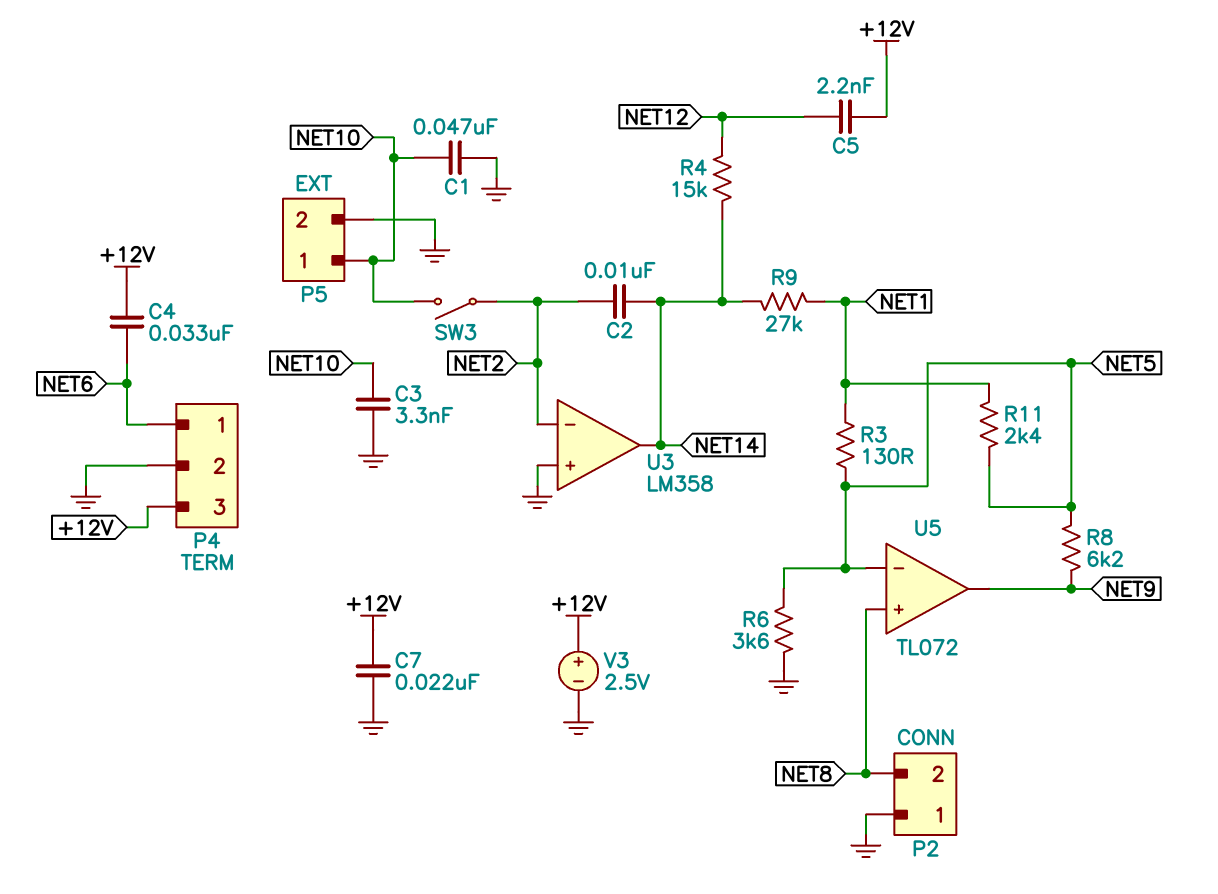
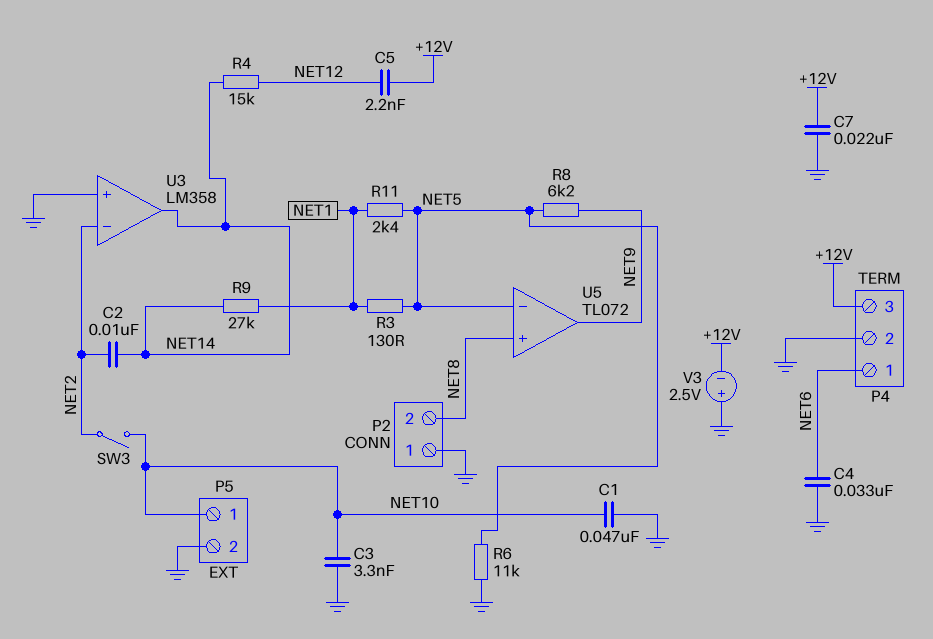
C4: 33nF (+12V, NET6) -> 33nF (GND, NET6)
R6: 3.6k (GND, NET5) -> 11k (GND, NET5)
V3: 2.5V (plus +12V, minus GND) -> 2.5V (plus GND, minus +12V)

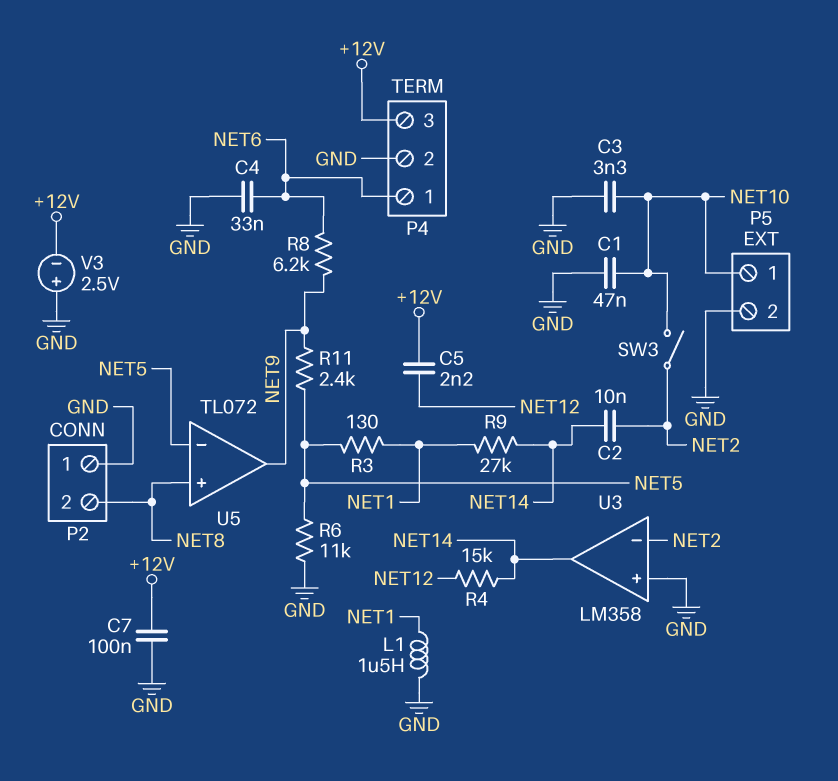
C7: 22nF (+12V, GND) -> 100nF (+12V, GND)
L1: none -> 1.5uH (GND, NET1)
R8: 6.2k (NET5, NET9) -> 6.2k (NET6, NET9)
R11: 2.4k (NET1, NET5) -> 2.4k (NET5, NET9)

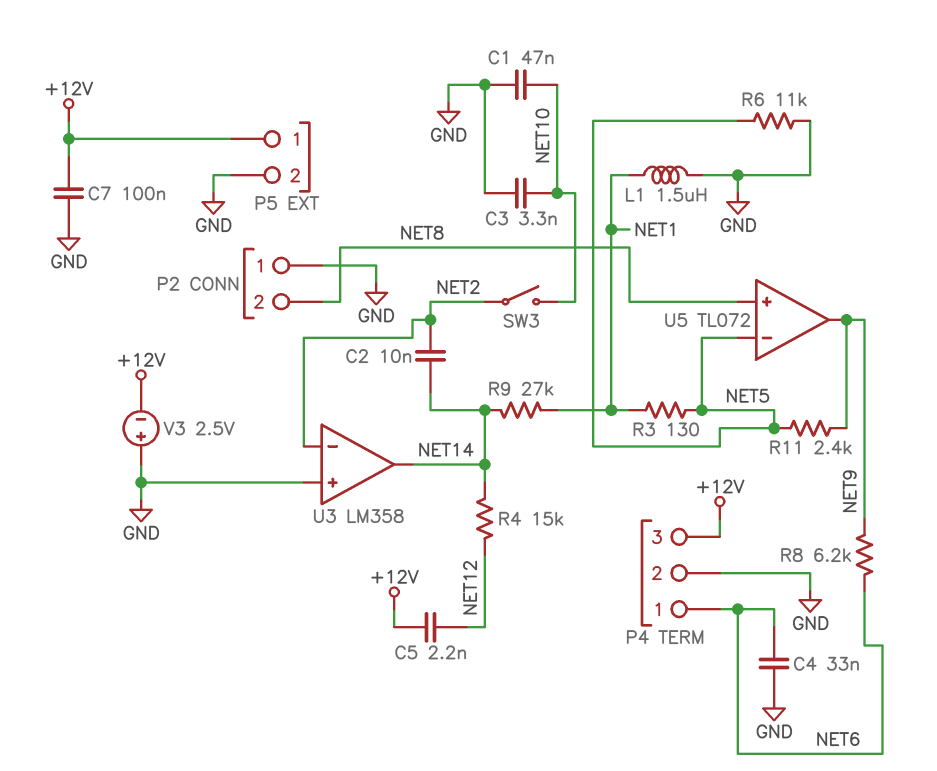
P5 pin 1: NET10 -> +12V

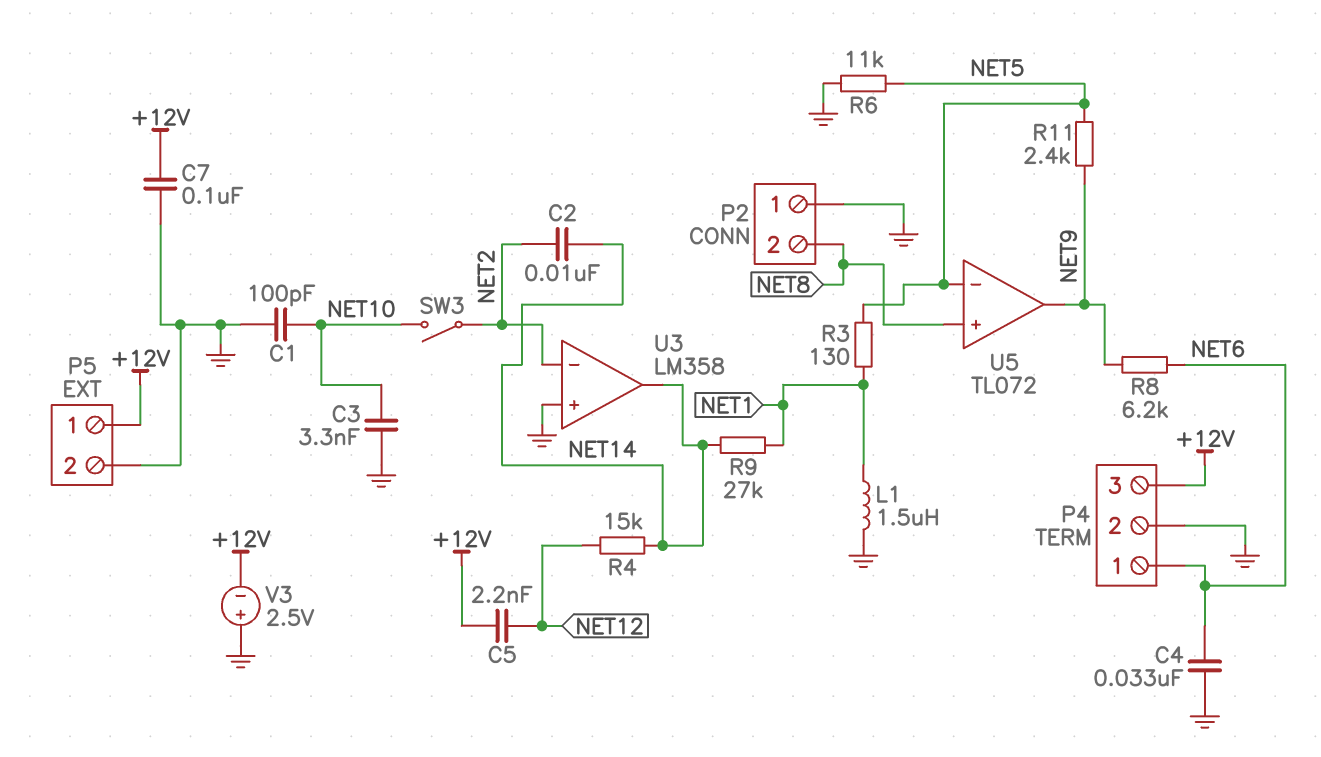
C1: 47nF (GND, NET10) -> 100pF (GND, NET10)

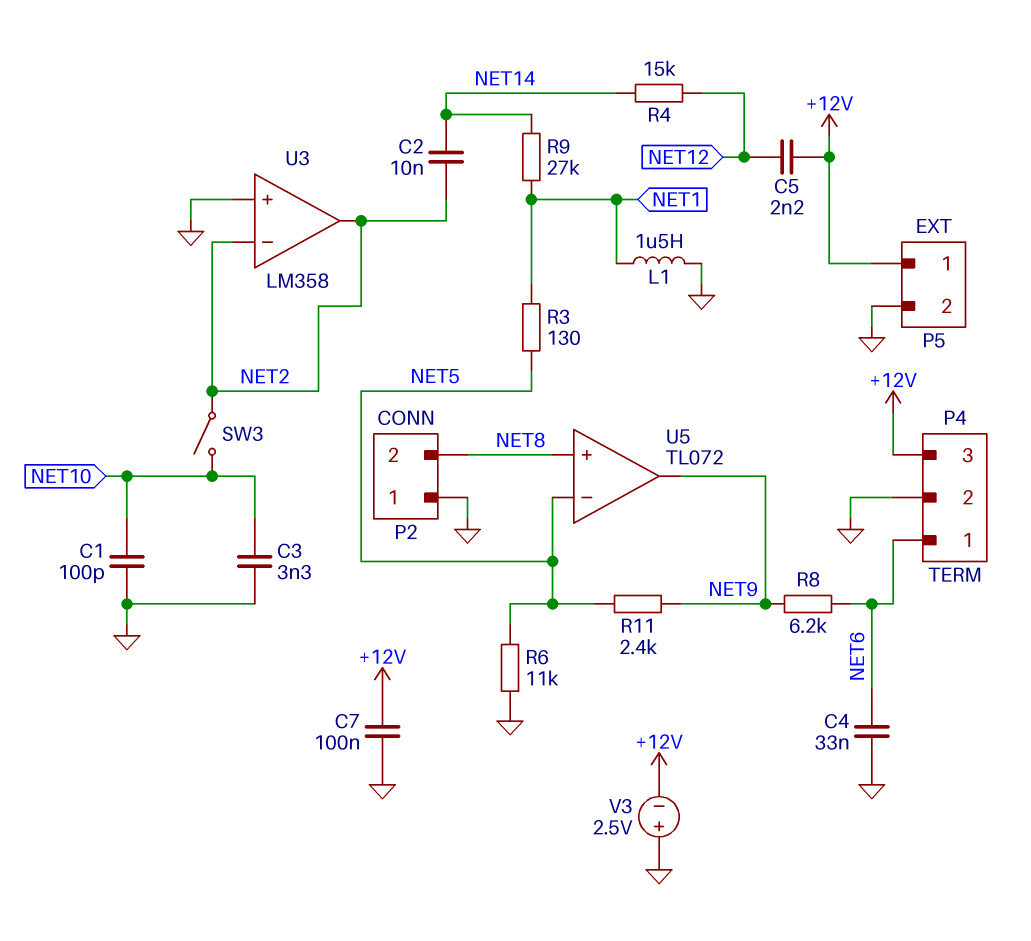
U3 pin out: NET14 -> NET2

